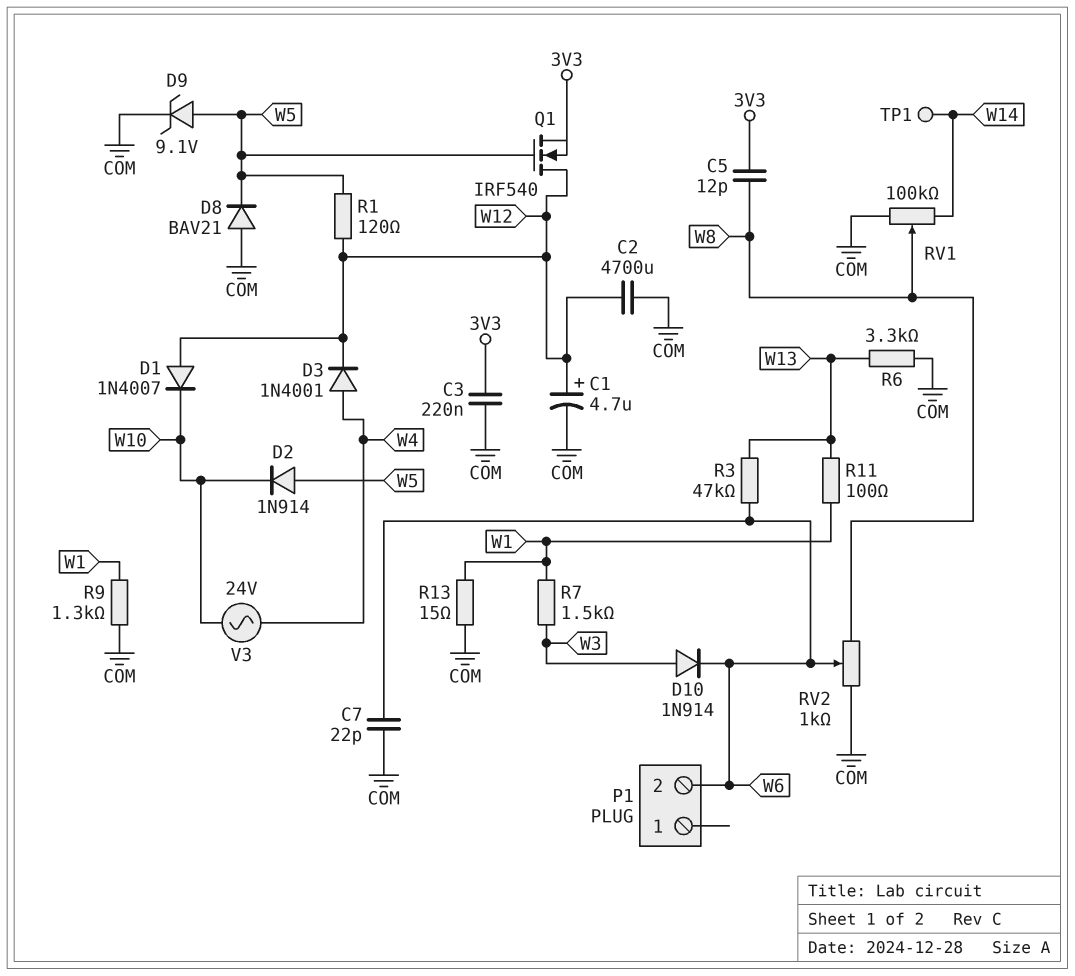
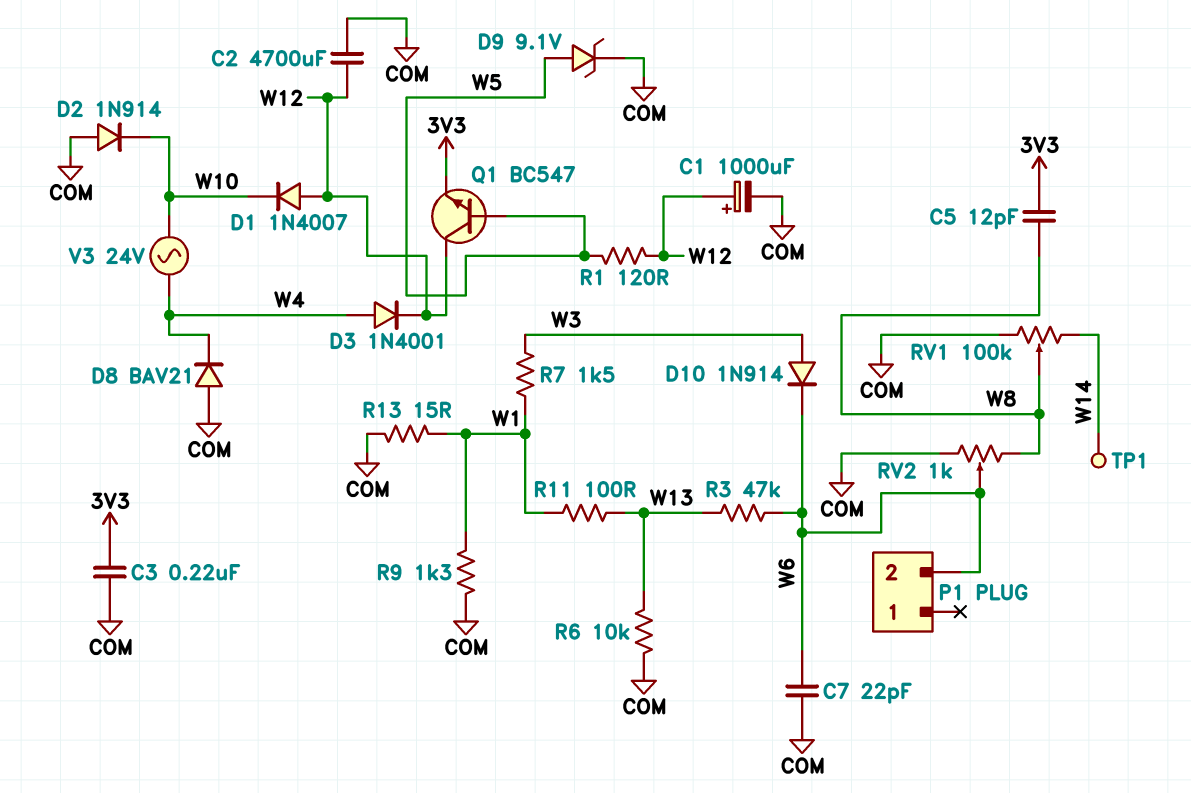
C1: 4.7uF (plus W12, minus COM) -> 1000uF (plus W12, minus COM)
D2: diode 1N914 (A W5, K W10) -> diode 1N914 (A COM, K W10)
D8: diode BAV21 (A COM, K W5) -> diode BAV21 (A COM, K W4)
Q1: NMOS IRF540 (G W5, D W12, S 3V3) -> NPN BC547 (B W5, C W12, E 3V3)
R6: 3.3k (COM, W13) -> 10k (COM, W13)

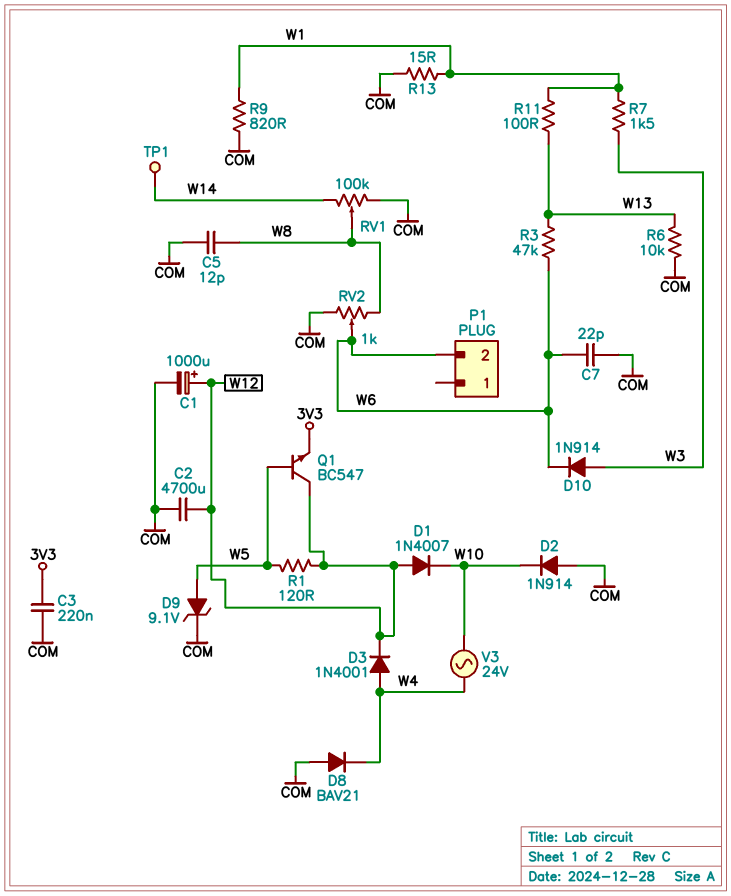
C5: 12pF (3V3, W8) -> 12pF (COM, W8)
R9: 1.3k (COM, W1) -> 820 (COM, W1)

